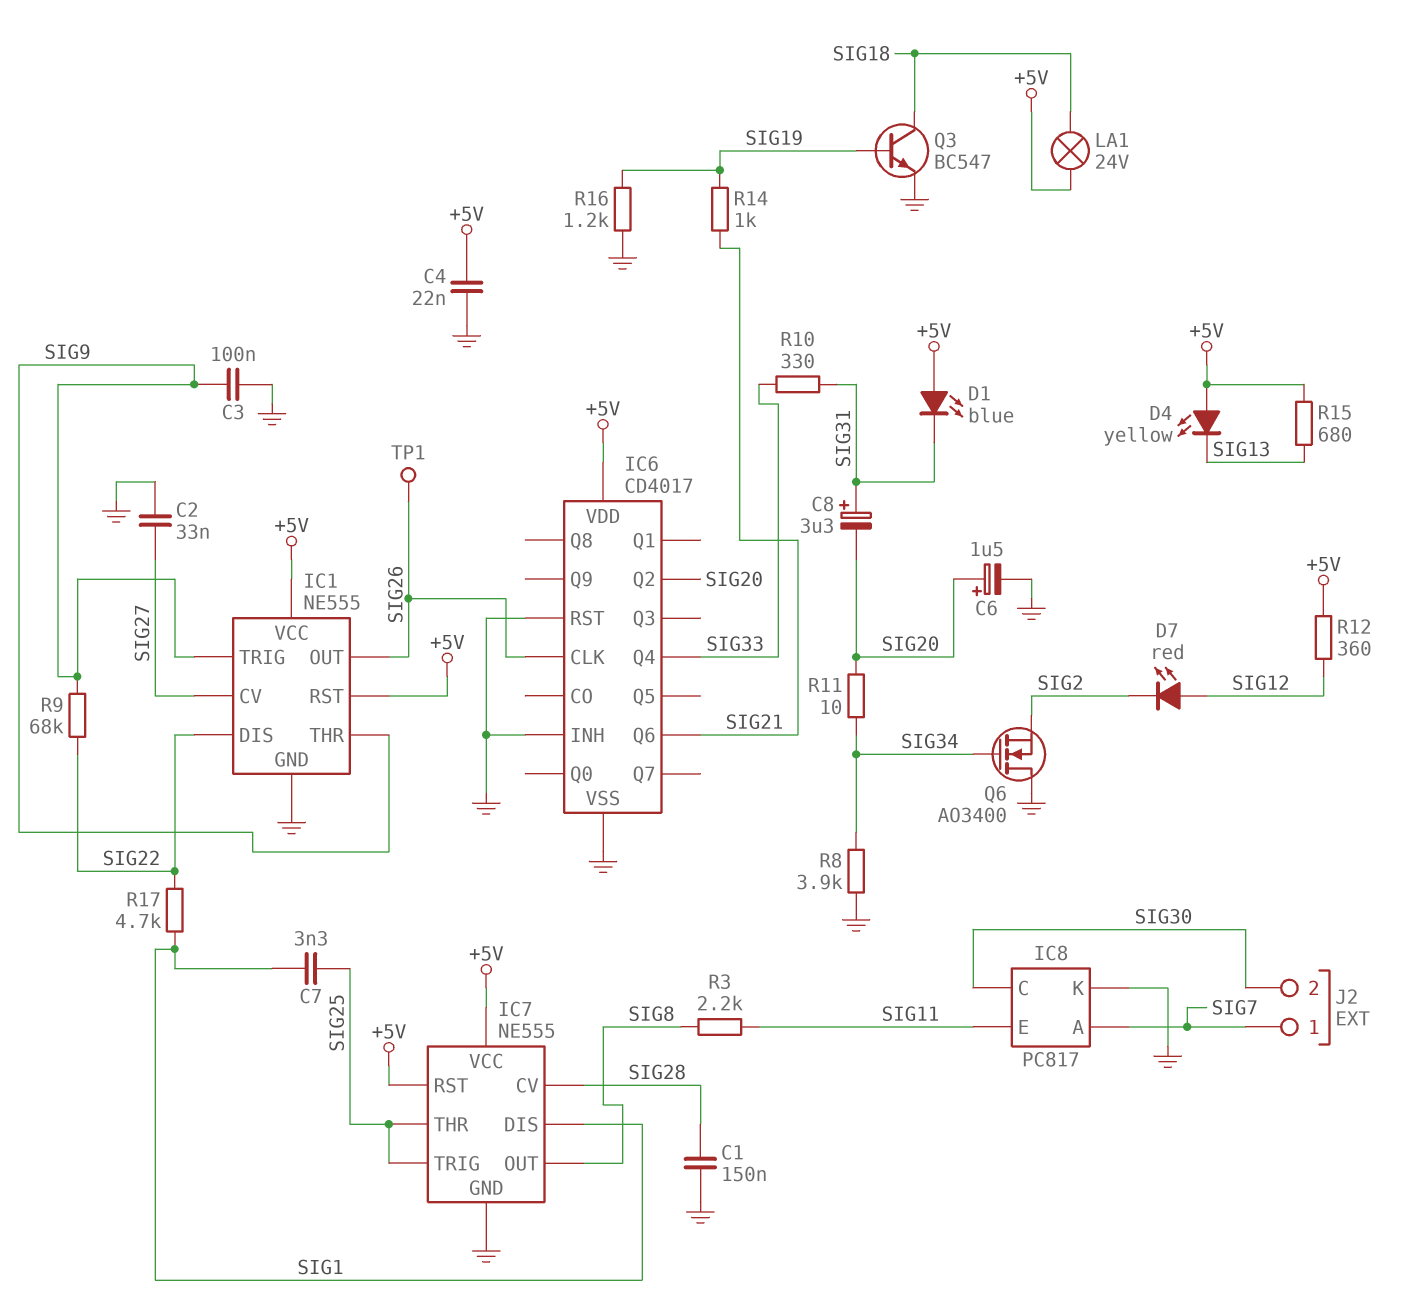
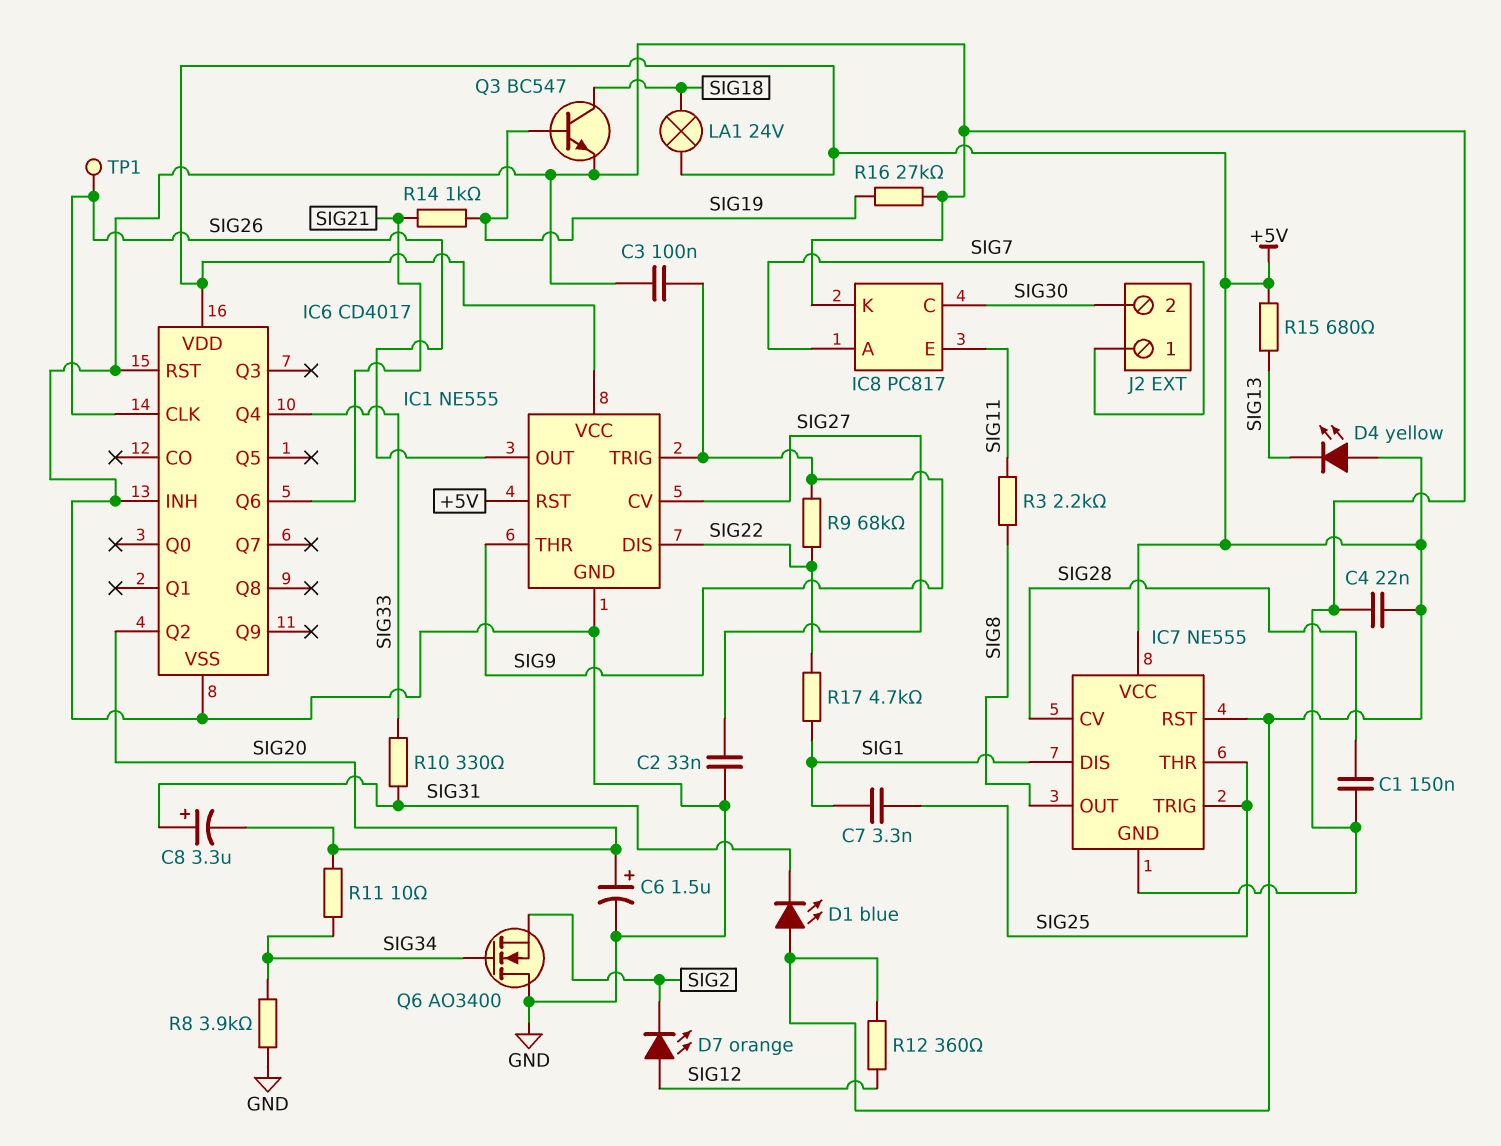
D7: LED red (A SIG12, K SIG2) -> LED orange (A SIG12, K SIG2)
R16: 1.2k (GND, SIG19) -> 27k (GND, SIG19)

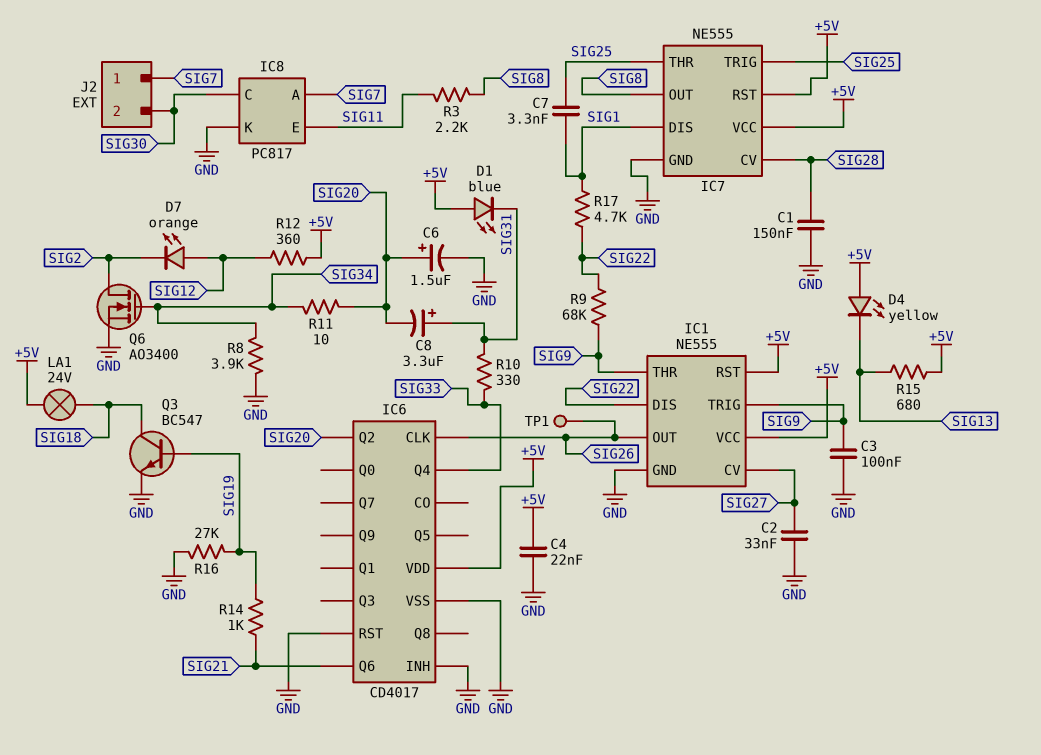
Q6: NMOS AO3400 (G SIG34, D GND, S SIG2) -> NMOS AO3400 (G SIG34, D SIG2, S GND)

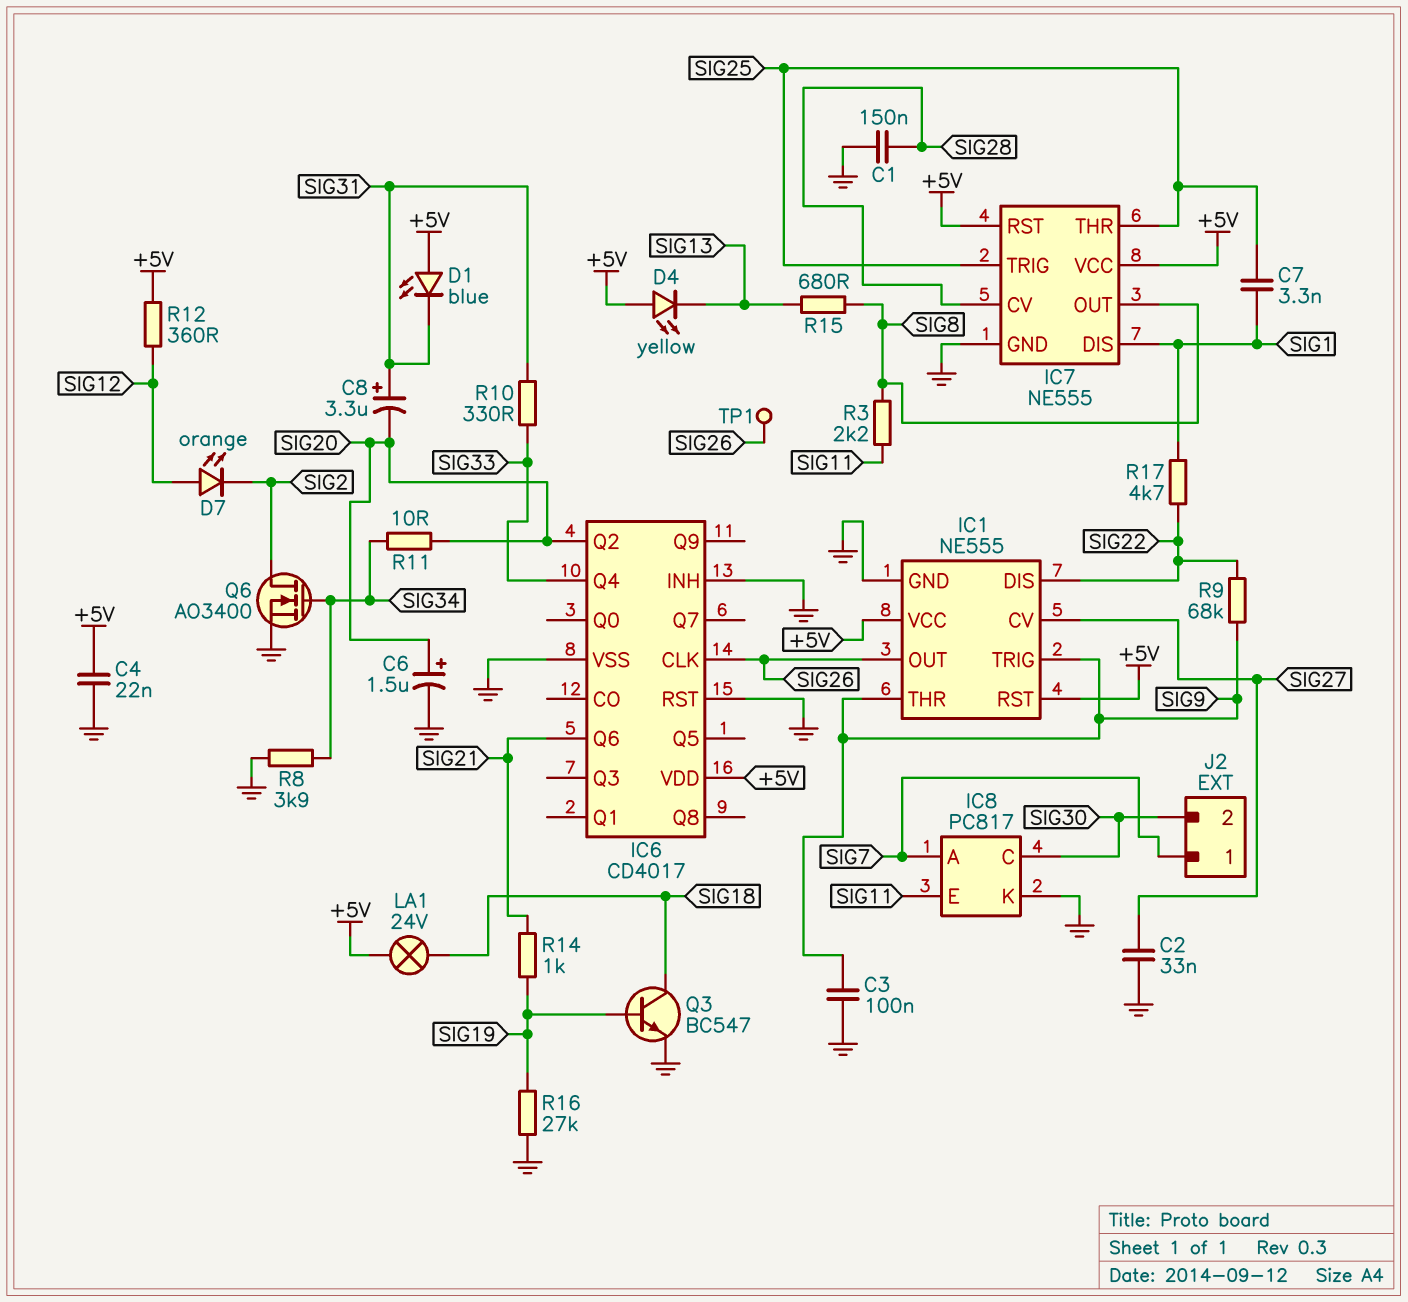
R15: 680 (+5V, SIG13) -> 680 (SIG8, SIG13)

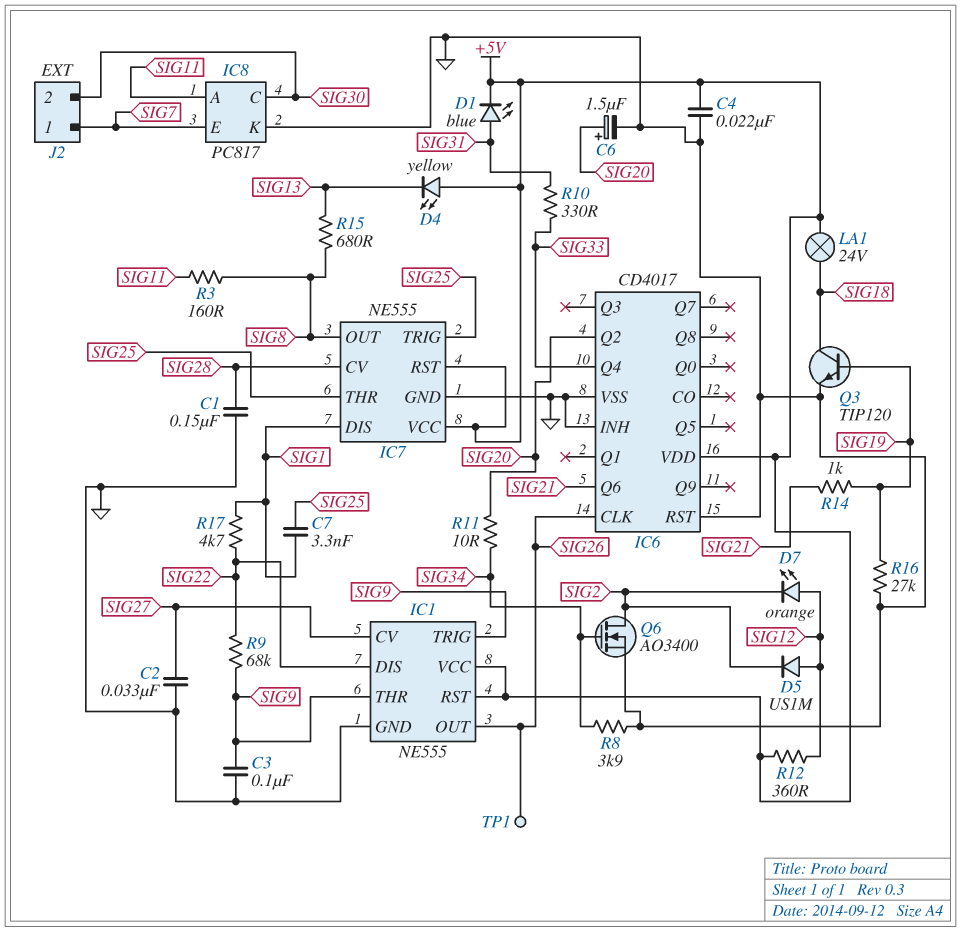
C8: 3.3uF (plus SIG31, minus SIG20) -> none
D1: LED blue (A +5V, K SIG31) -> LED blue (A SIG31, K +5V)
D5: none -> diode US1M (A SIG12, K SIG2)
IC8 pin A: SIG7 -> SIG11
IC8 pin E: SIG11 -> SIG7
Q3: NPN BC547 (B SIG19, C SIG18, E GND) -> NPN TIP120 (B SIG19, C SIG18, E GND)
R3: 2.2k (SIG8, SIG11) -> 160 (SIG8, SIG11)

